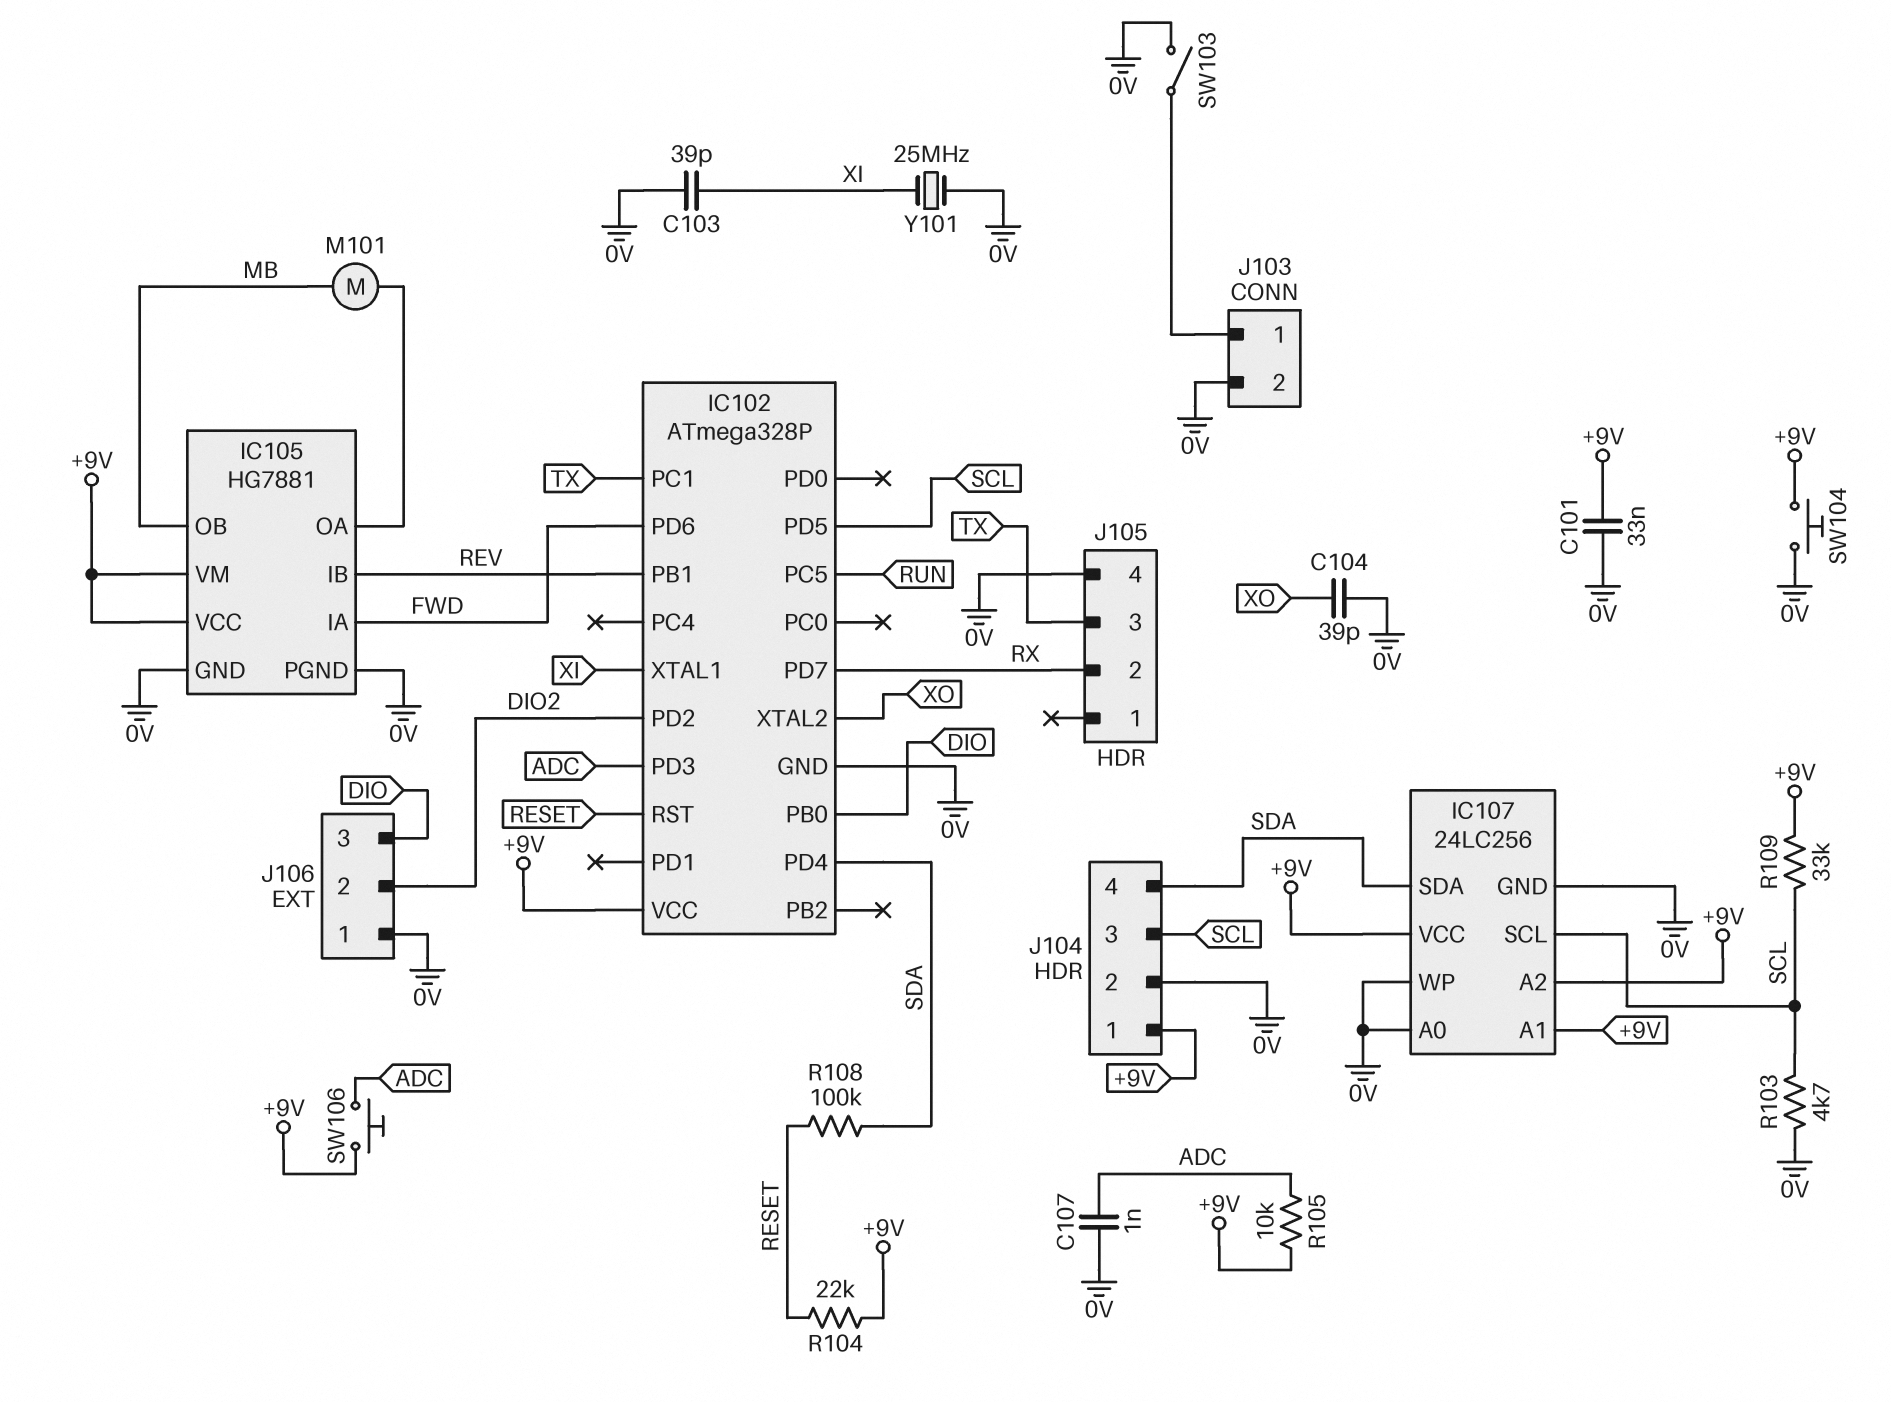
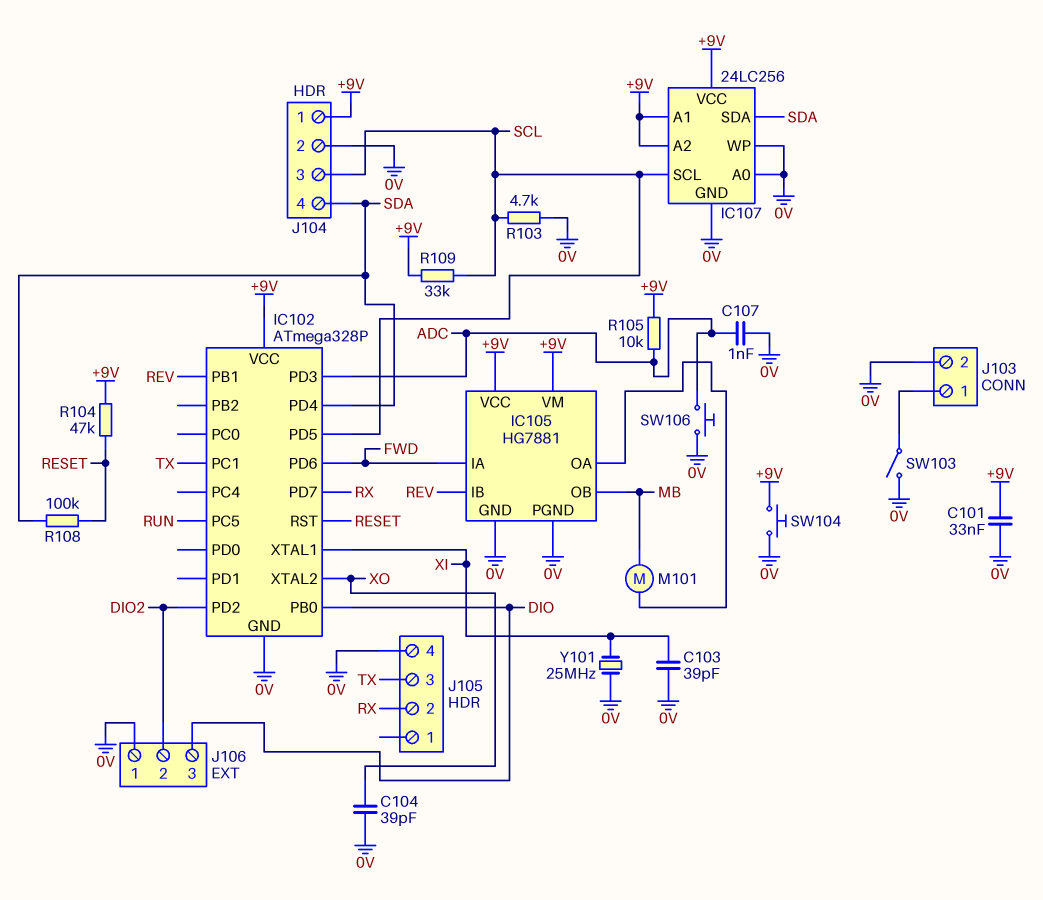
R104: 22k (+9V, RESET) -> 47k (+9V, RESET)
SW106: button (+9V, ADC) -> button (0V, ADC)

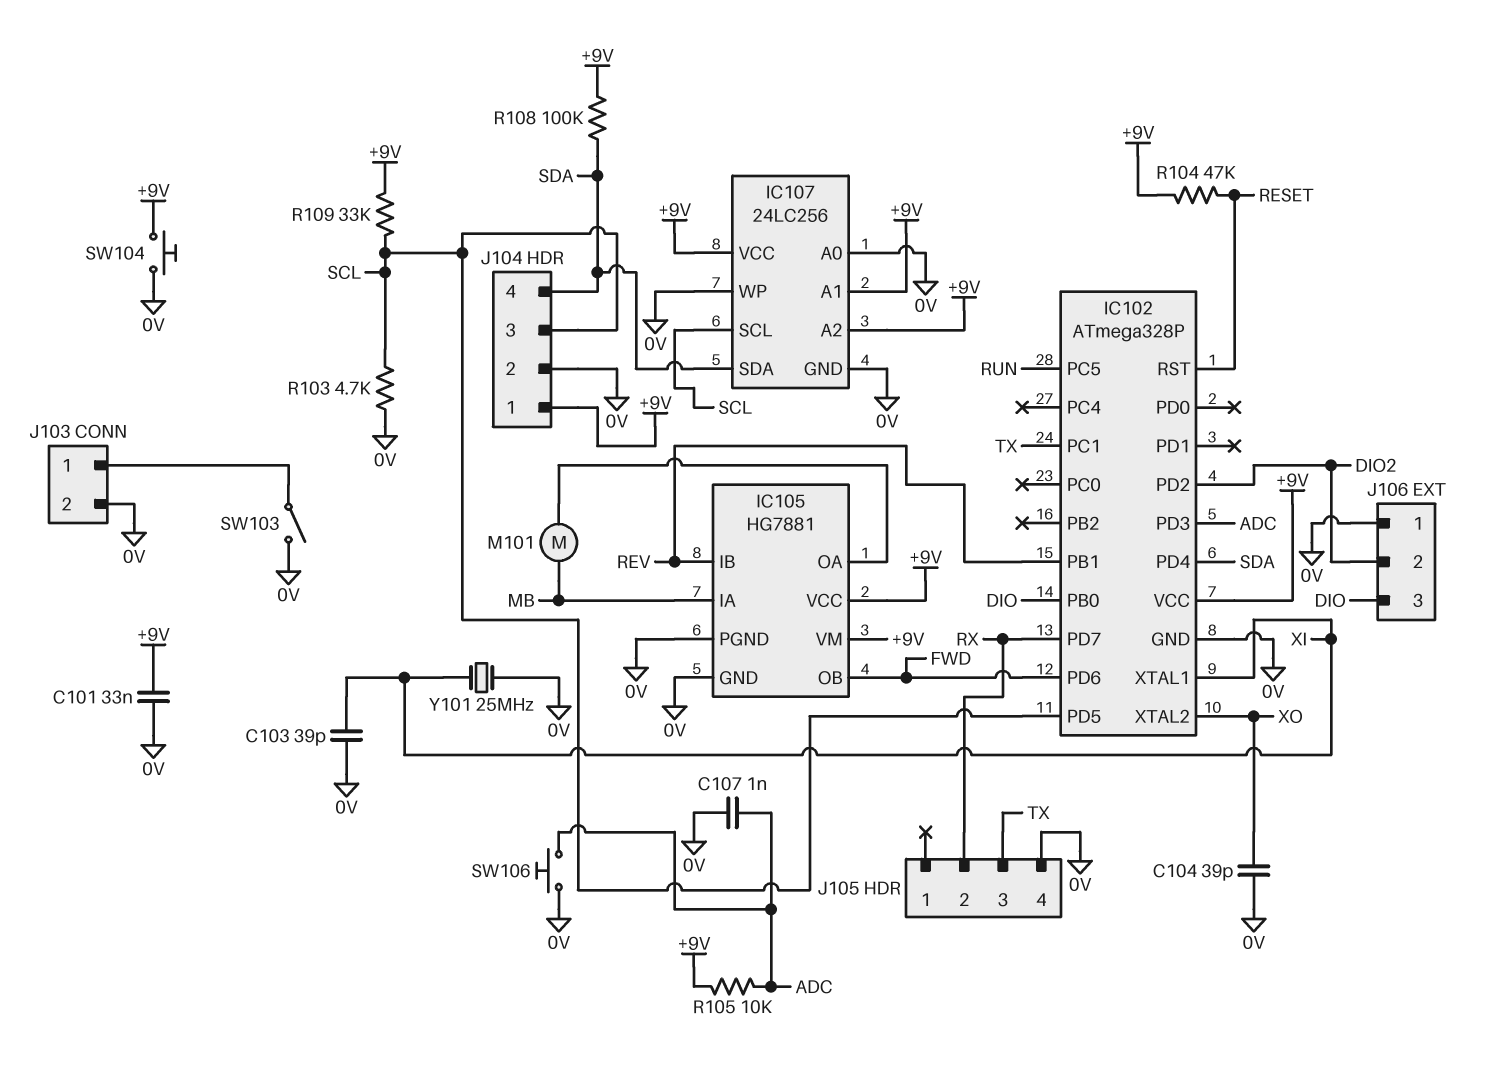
IC105 pin IA: FWD -> MB
IC105 pin OB: MB -> FWD
R108: 100k (RESET, SDA) -> 100k (+9V, SDA)

